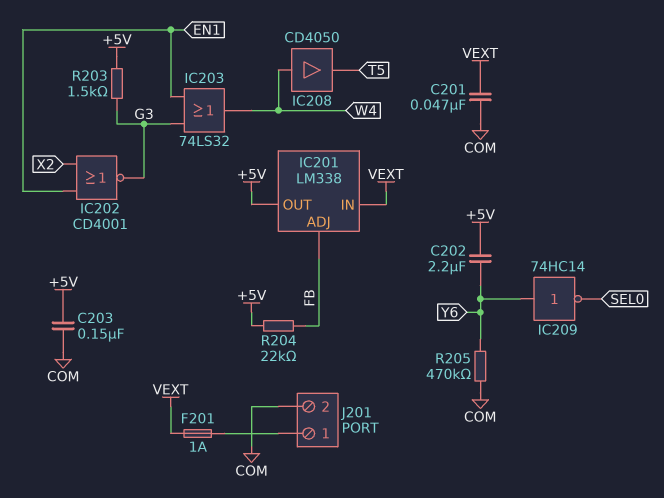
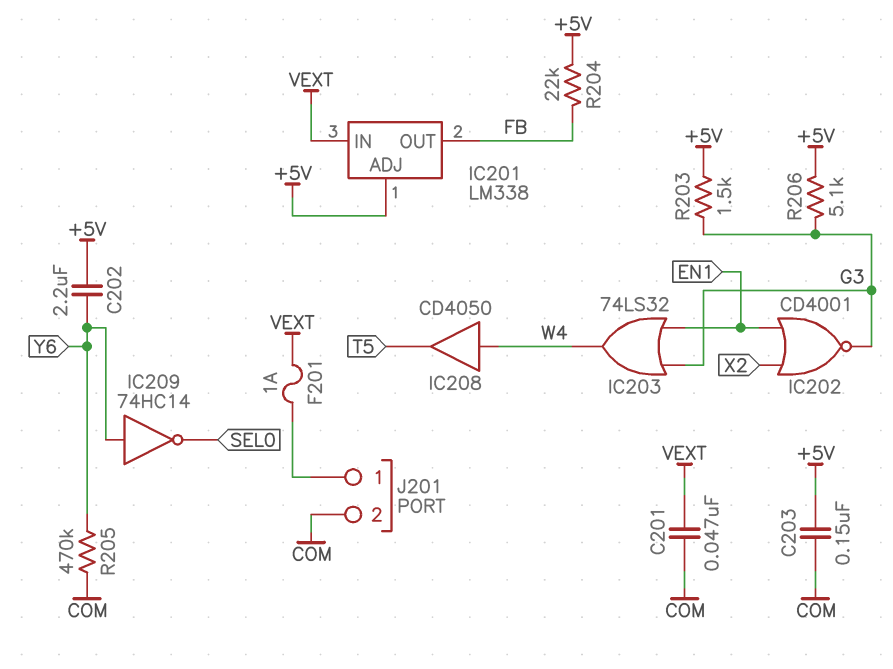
IC201 pin ADJ: FB -> +5V
IC201 pin OUT: +5V -> FB
R206: none -> 5.1k (+5V, G3)

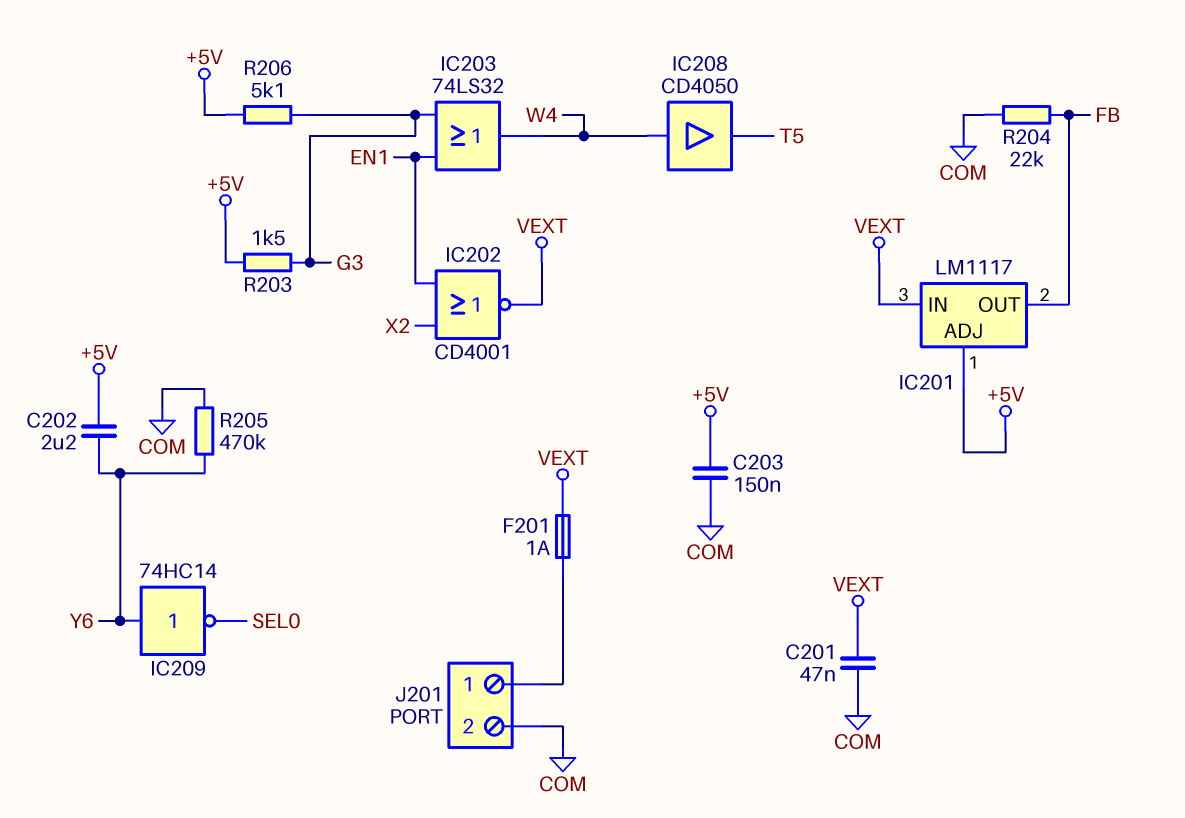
IC201: LM338 -> LM1117
IC202: NOR CD4001 (in EN1, in X2, out G3) -> NOR CD4001 (in EN1, in X2, out VEXT)
R204: 22k (+5V, FB) -> 22k (COM, FB)

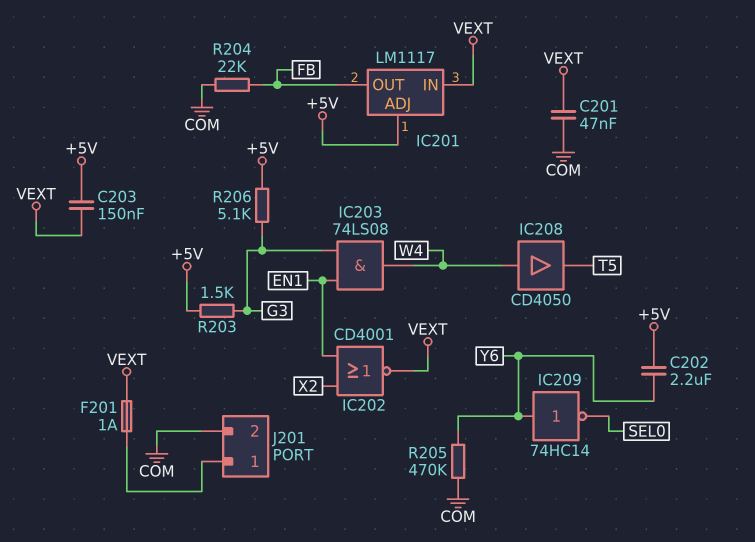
C203: 150nF (+5V, COM) -> 150nF (+5V, VEXT)
IC203: OR 74LS32 (in EN1, in G3, out W4) -> AND 74LS08 (in EN1, in G3, out W4)

